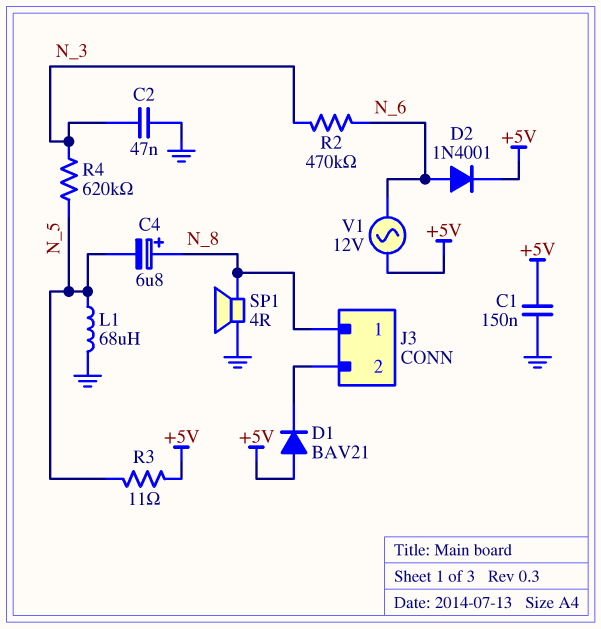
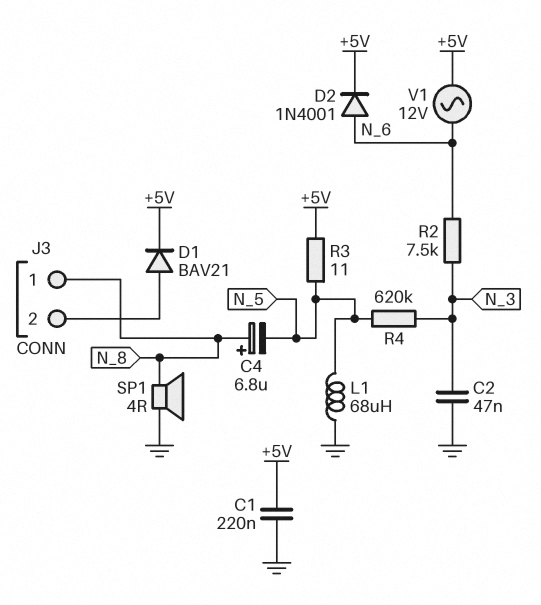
C1: 150nF (+5V, GND) -> 220nF (+5V, GND)
D1: diode BAV21 (A +5V, K J3/2) -> diode BAV21 (A J3/2, K +5V)
R2: 470k (N_3, N_6) -> 7.5k (N_3, N_6)

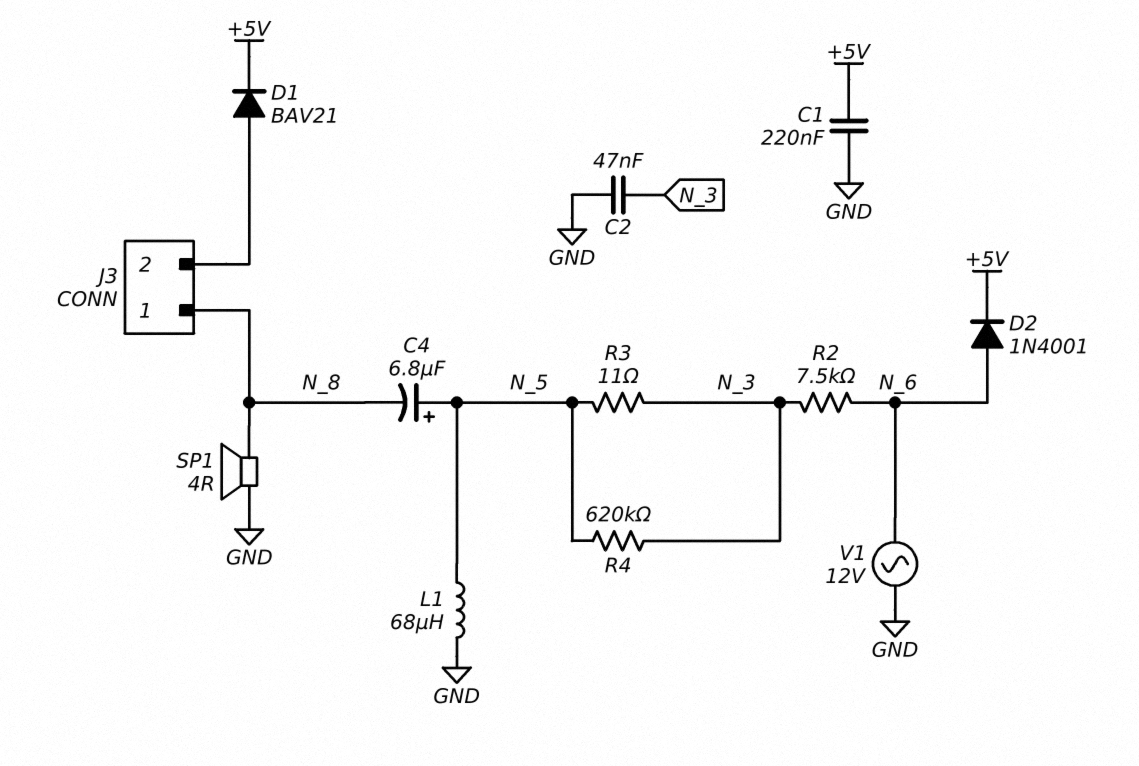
C4: 6.8uF (plus N_8, minus N_5) -> 6.8uF (plus N_5, minus N_8)
R3: 11 (+5V, N_5) -> 11 (N_3, N_5)
V1: AC 12V (+5V, N_6) -> AC 12V (GND, N_6)

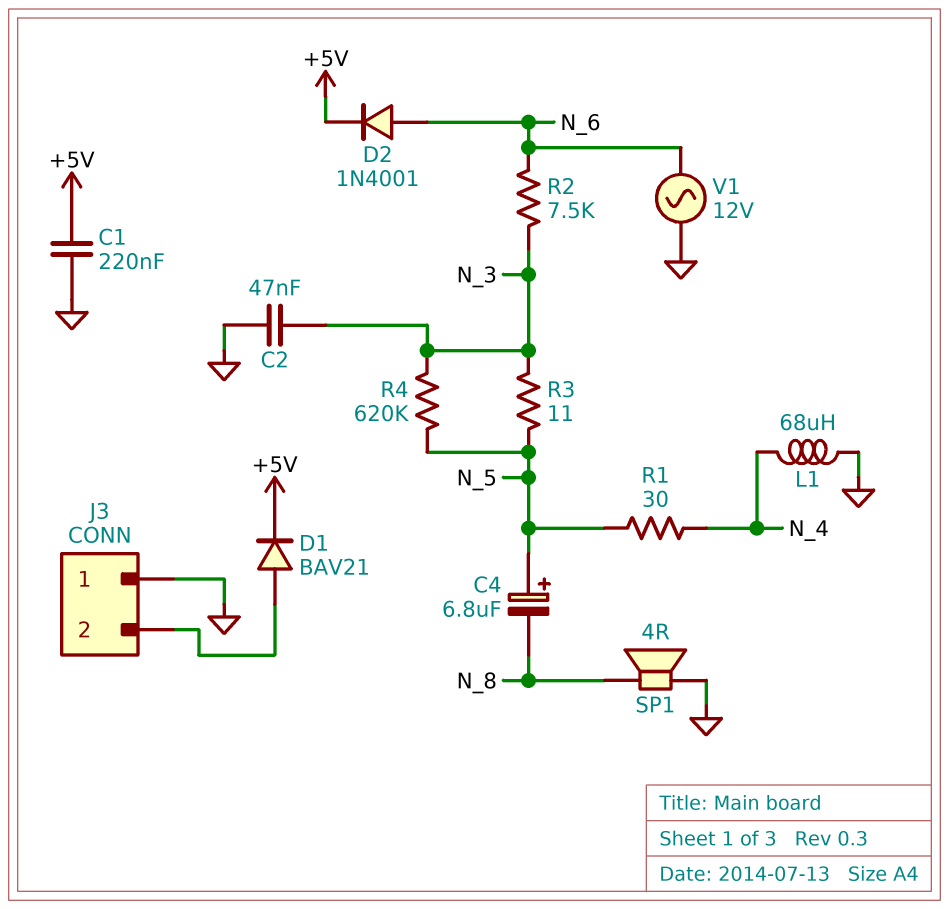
J3 pin 1: N_8 -> GND
L1: 68uH (GND, N_5) -> 68uH (GND, N_4)
R1: none -> 30 (N_4, N_5)

